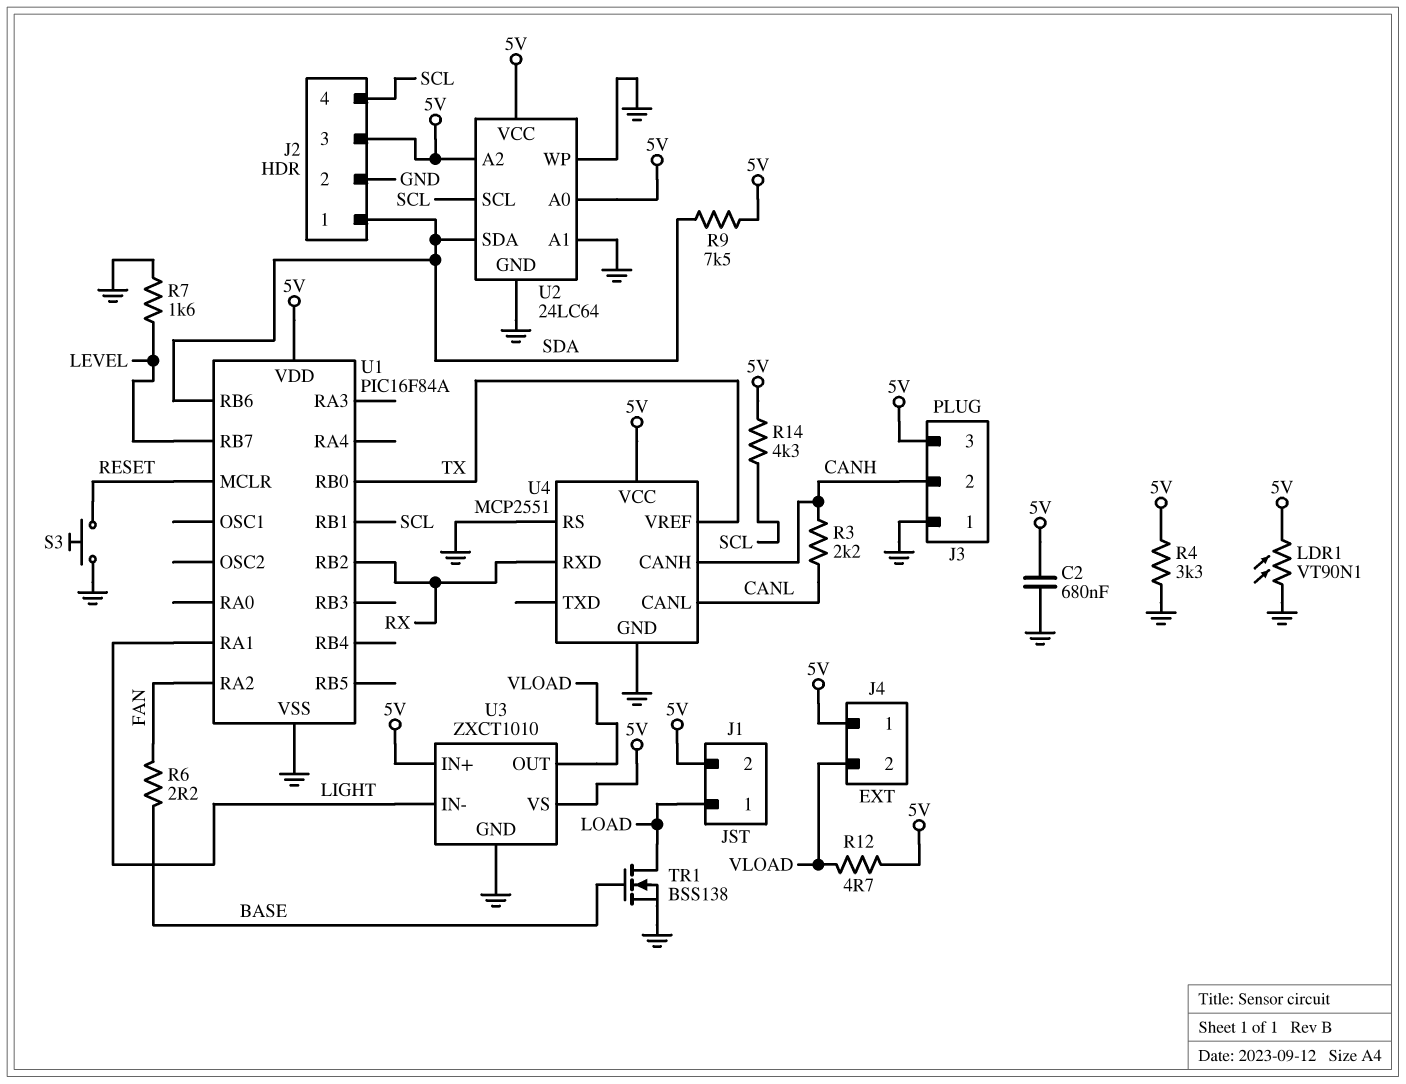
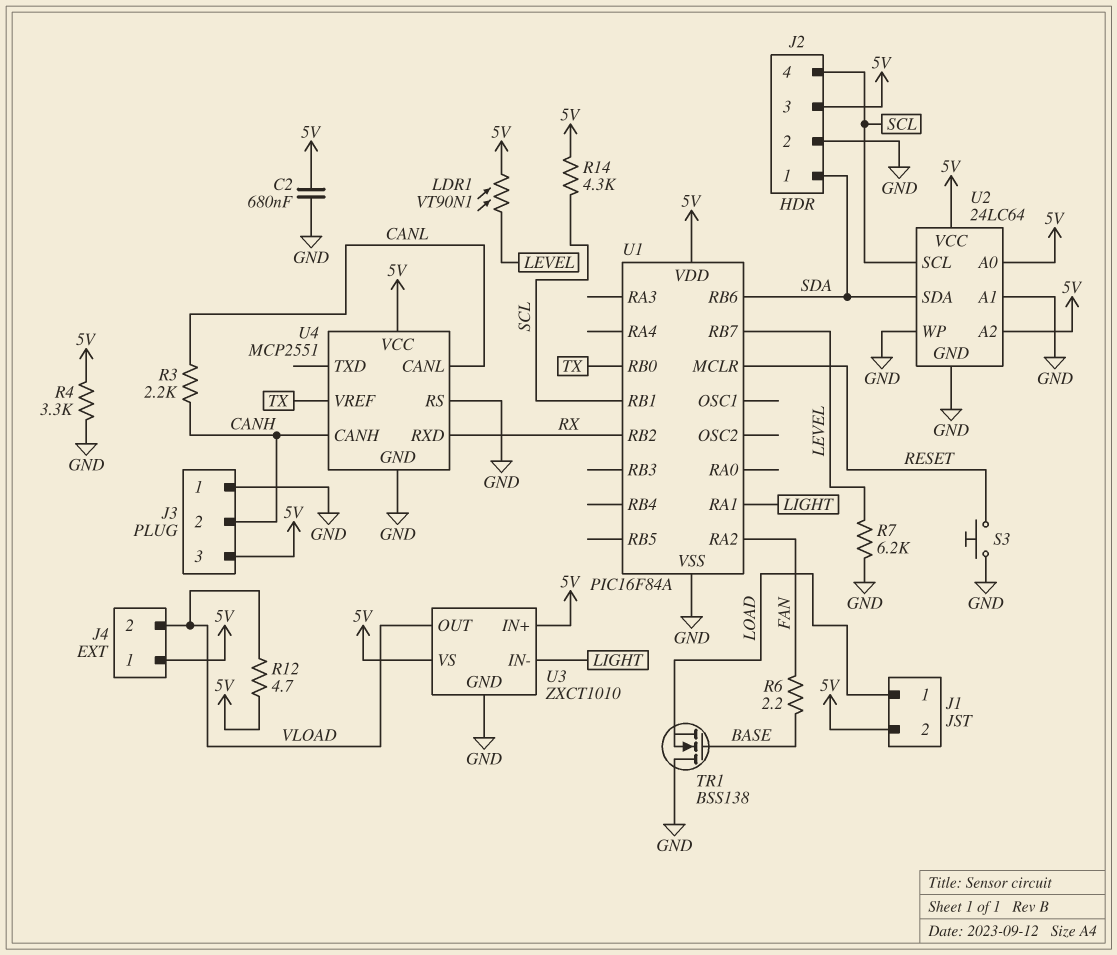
LDR1: VT90N1 (5V, GND) -> VT90N1 (5V, LEVEL)
R7: 1.6k (GND, LEVEL) -> 6.2k (GND, LEVEL)
R9: 7.5k (5V, SDA) -> none
TR1: NMOS BSS138 (G BASE, D LOAD, S GND) -> NMOS BSS138 (G BASE, D GND, S LOAD)

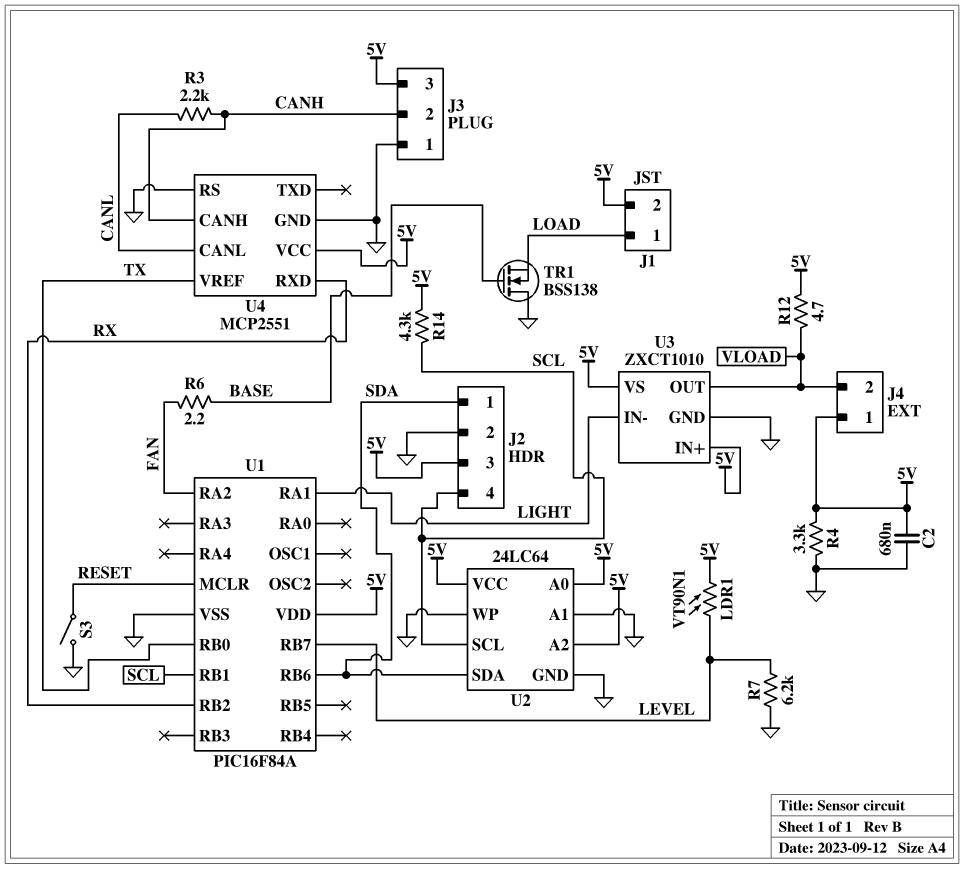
S3: button (GND, RESET) -> switch (GND, RESET)

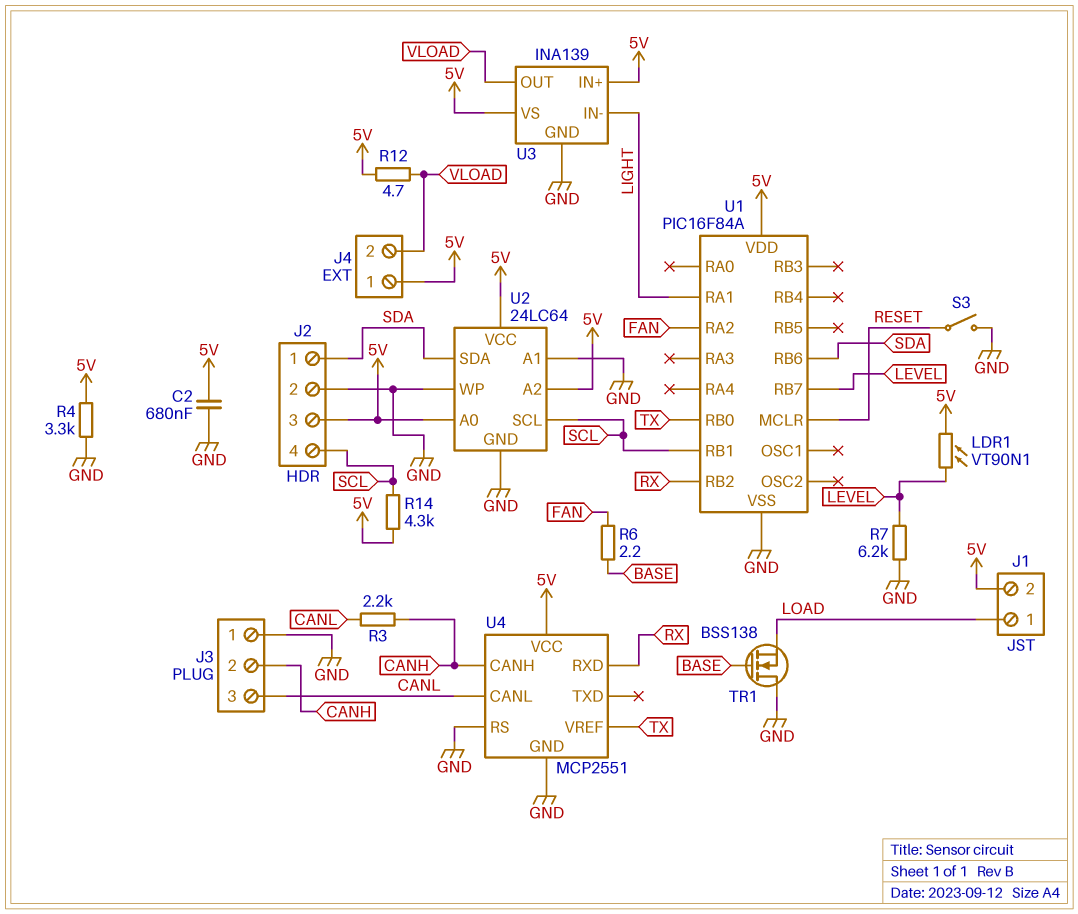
J3 pin 3: 5V -> CANL
U3: ZXCT1010 -> INA139

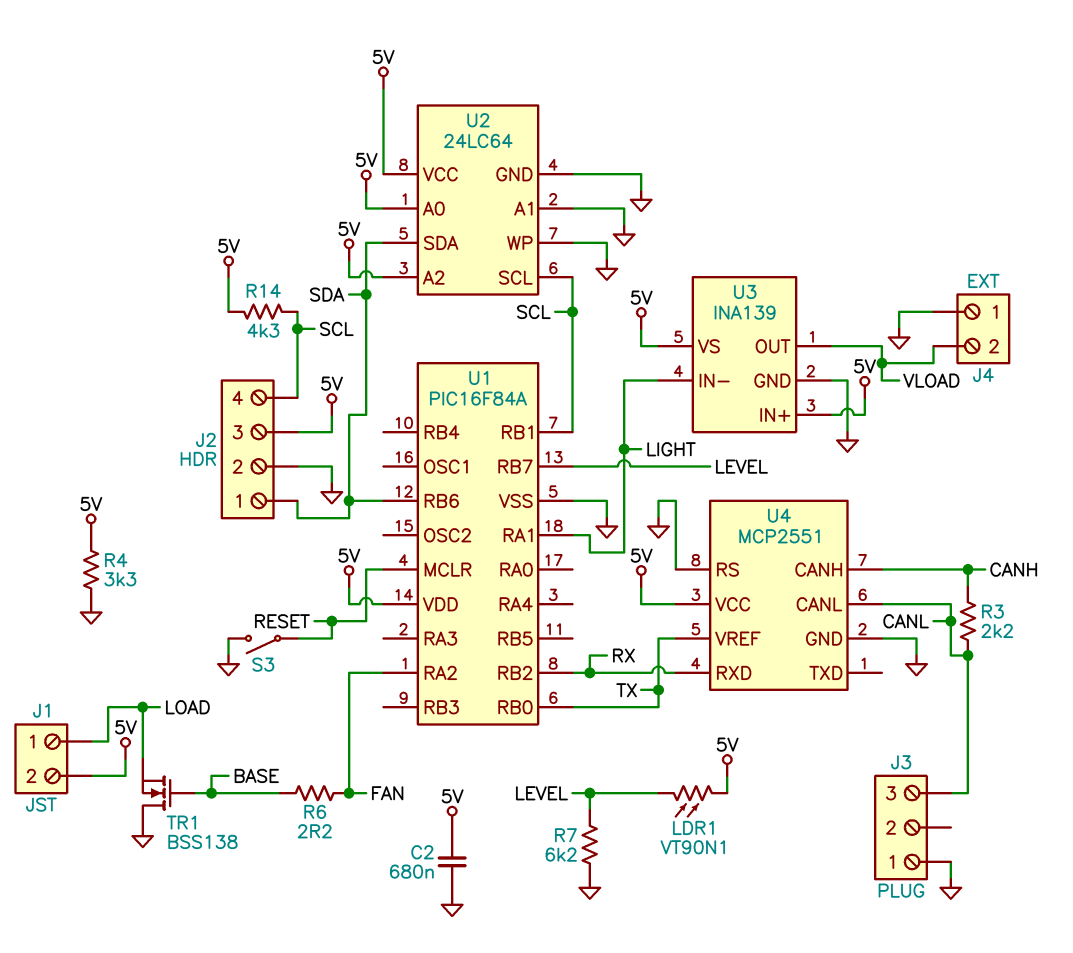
J3 pin 2: CANH -> none
J4 pin 1: 5V -> GND
R12: 4.7 (5V, VLOAD) -> none

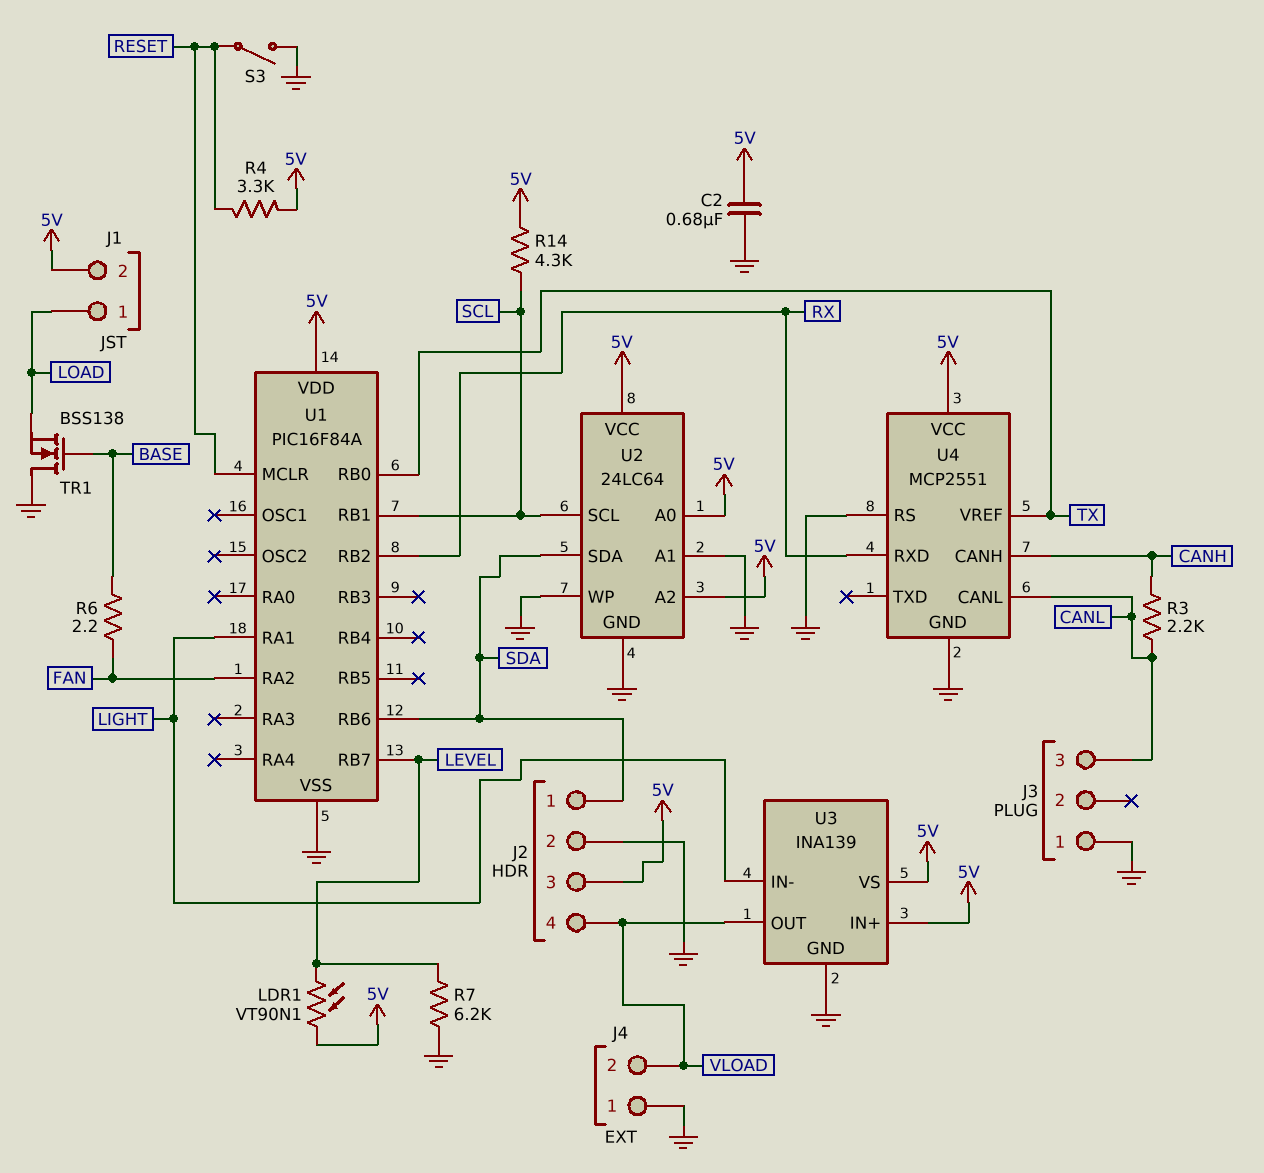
J2 pin 4: SCL -> VLOAD
R4: 3.3k (5V, GND) -> 3.3k (5V, RESET)

